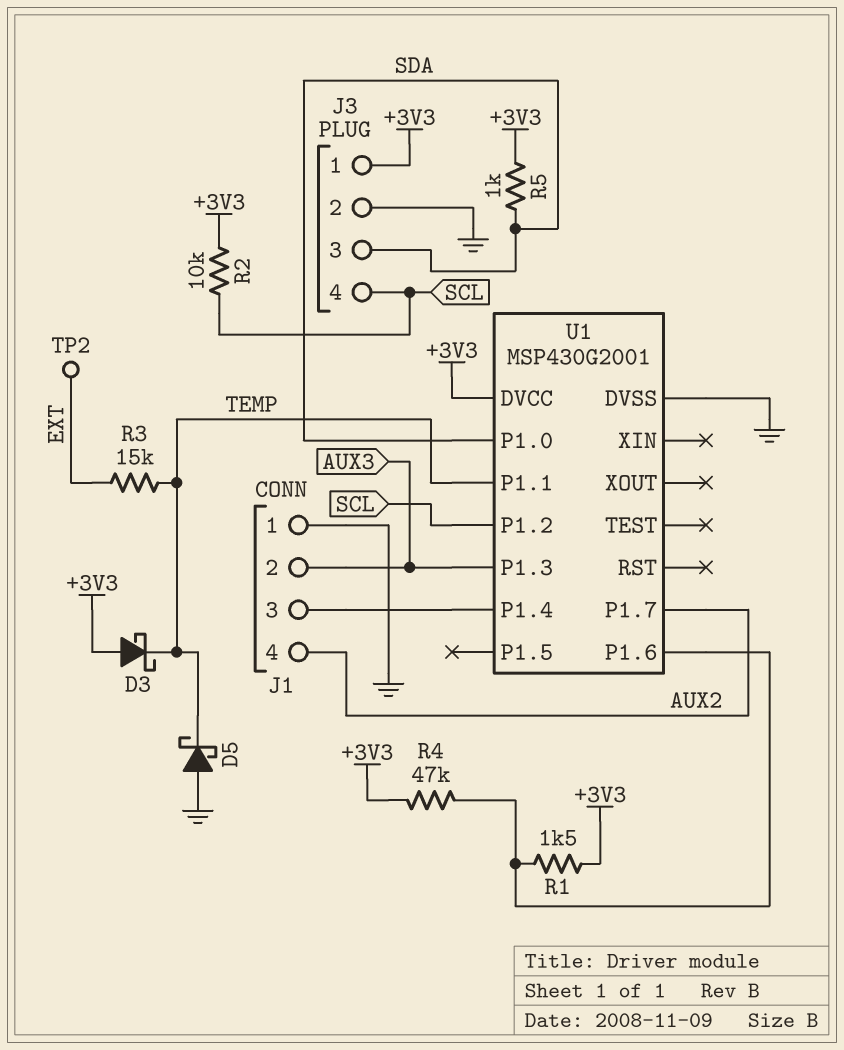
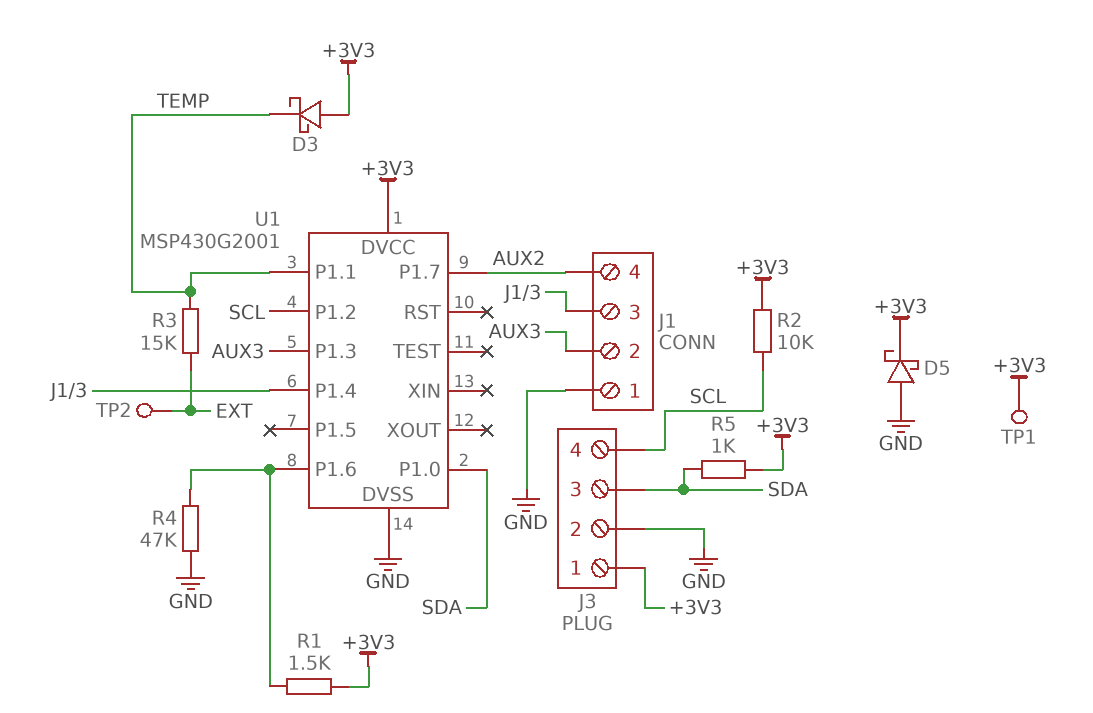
D5: schottky (A GND, K TEMP) -> schottky (A GND, K +3V3)
R4: 47k (+3V3, U1/P1.6) -> 47k (GND, U1/P1.6)
TP1: none -> test point (+3V3)

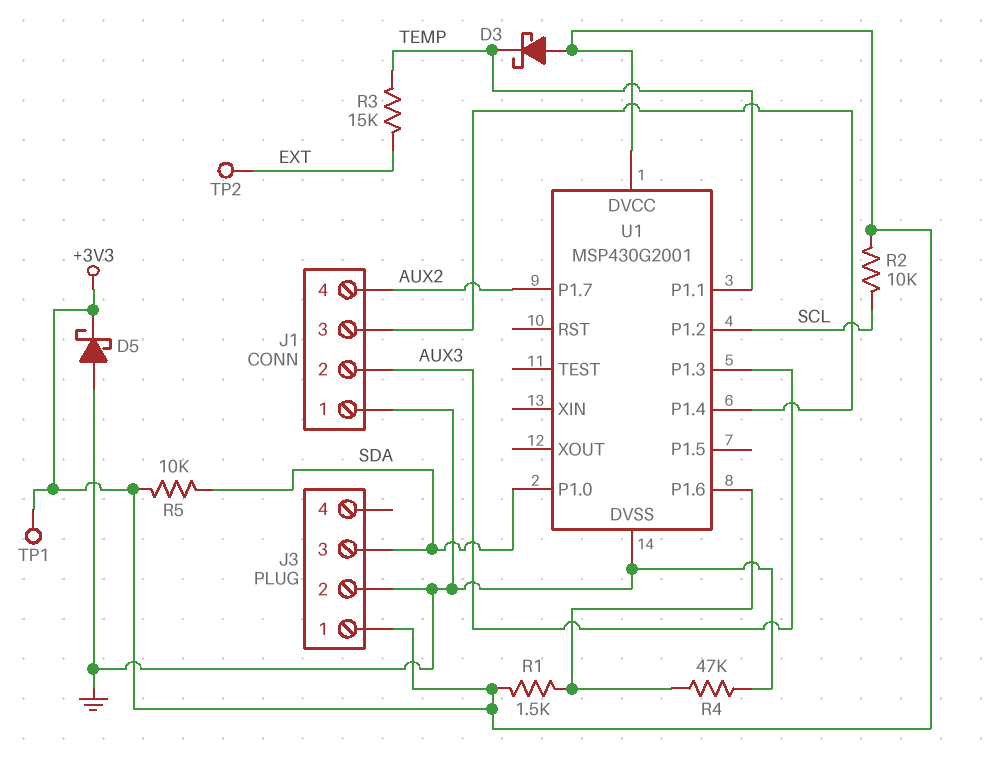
J3 pin 4: SCL -> none
R5: 1k (+3V3, SDA) -> 10k (+3V3, SDA)

